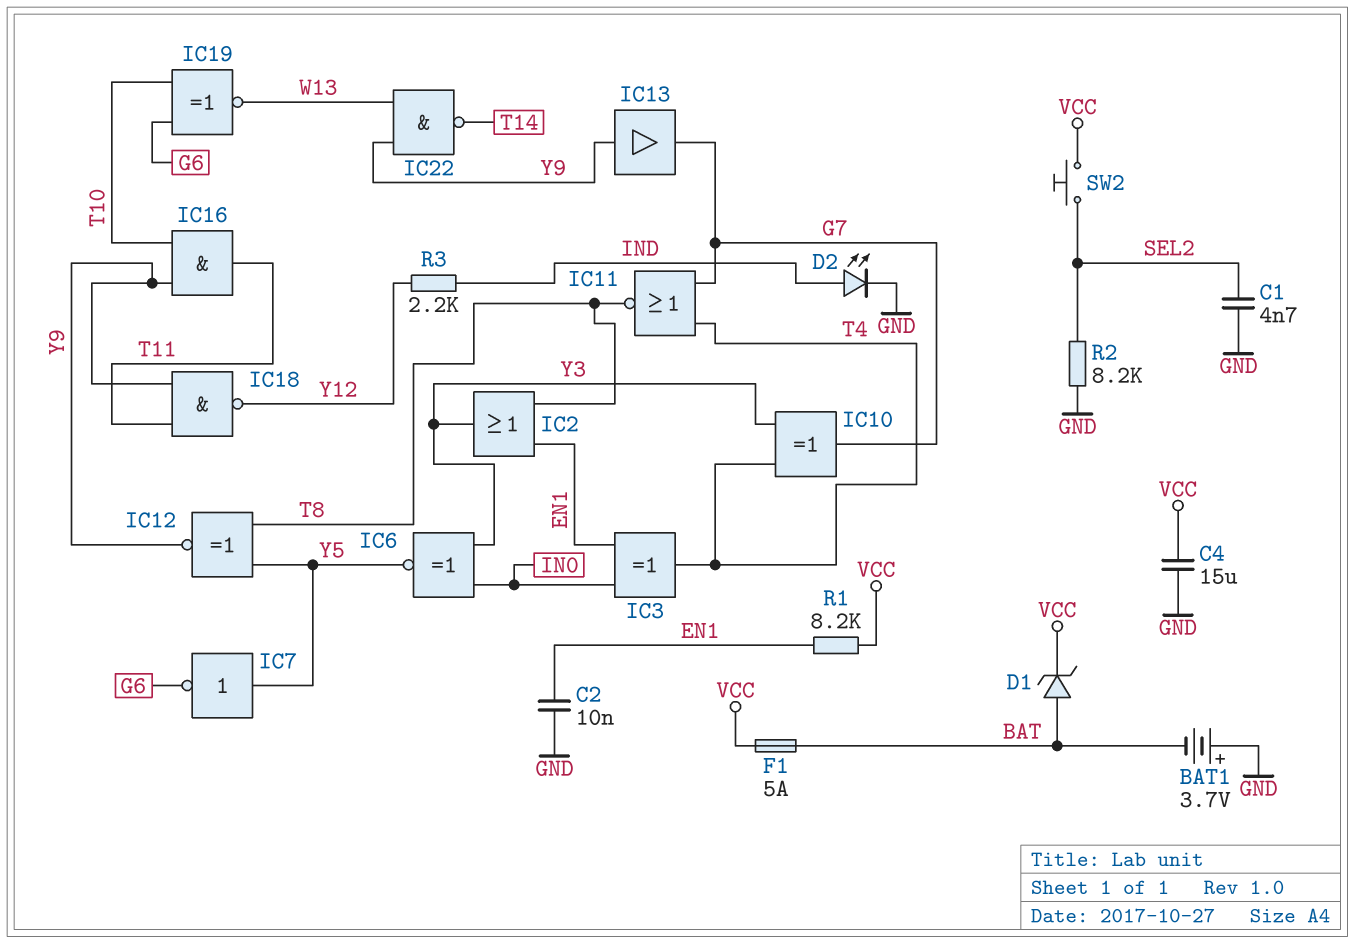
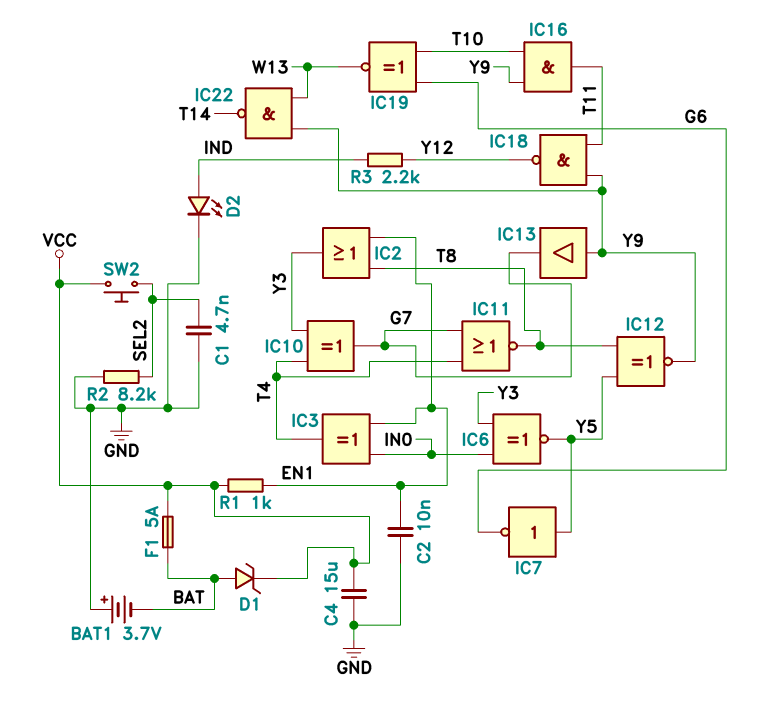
R1: 8.2k (EN1, VCC) -> 1k (EN1, VCC)

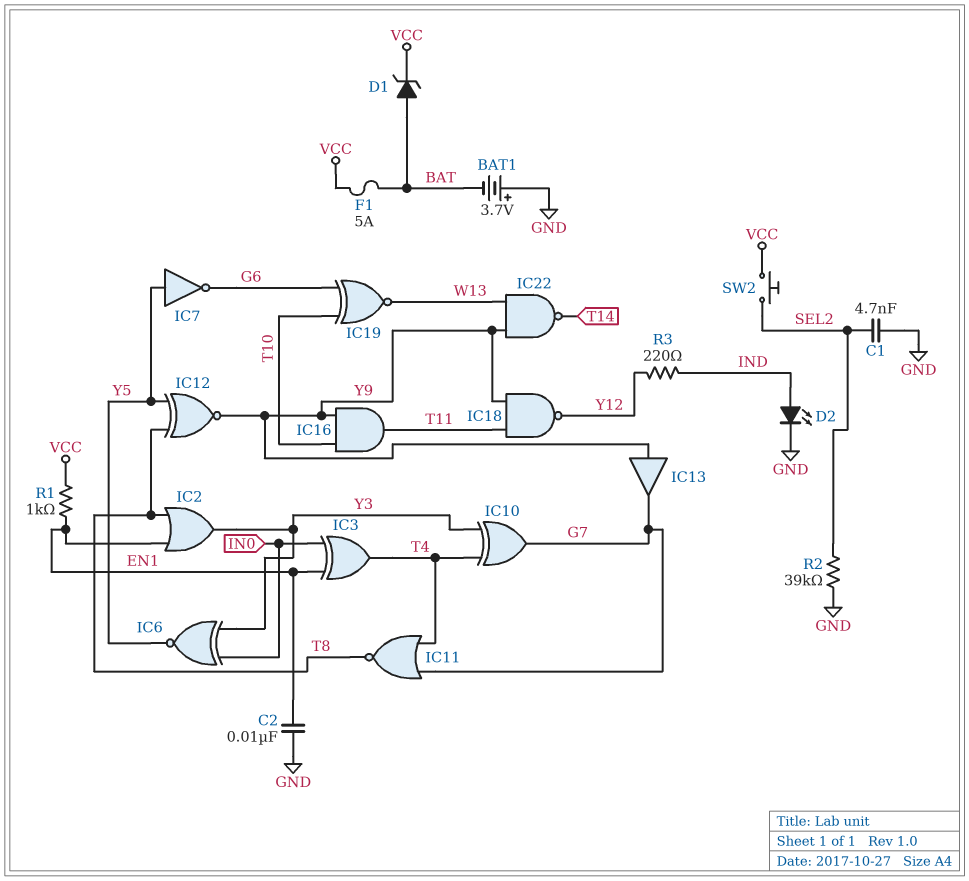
C4: 15uF (GND, VCC) -> none
R2: 8.2k (GND, SEL2) -> 39k (GND, SEL2)
R3: 2.2k (IND, Y12) -> 220 (IND, Y12)

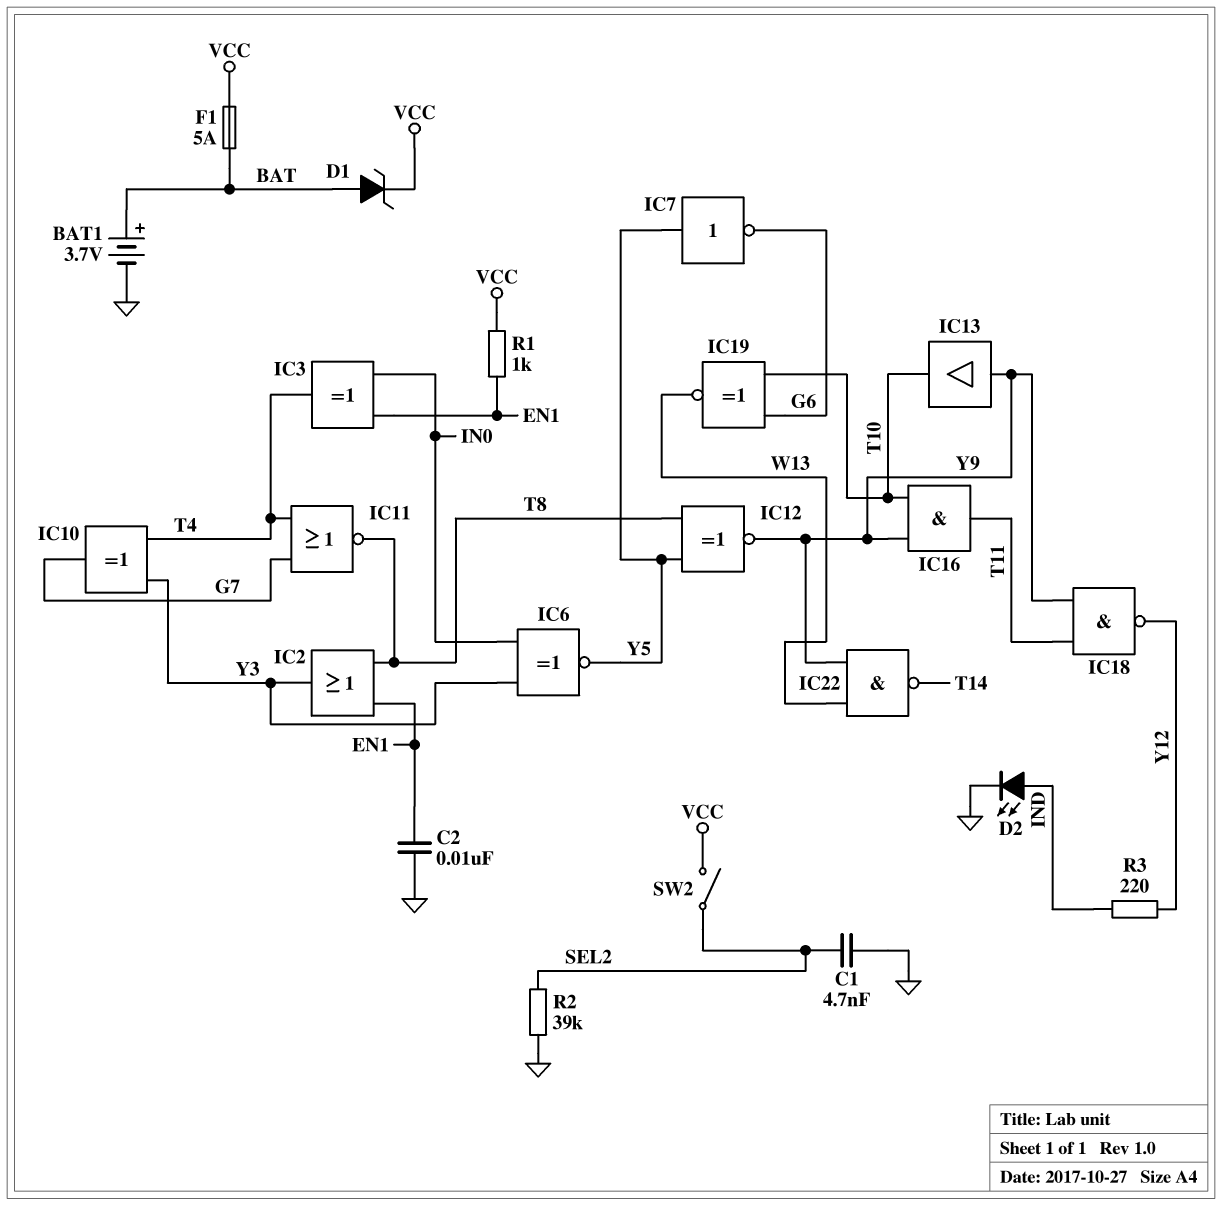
BAT1: 3.7V (plus GND, minus BAT) -> 3.7V (plus BAT, minus GND)
IC13: buffer (in Y9, out G7) -> buffer (in Y9, out T10)
SW2: button (SEL2, VCC) -> switch (SEL2, VCC)

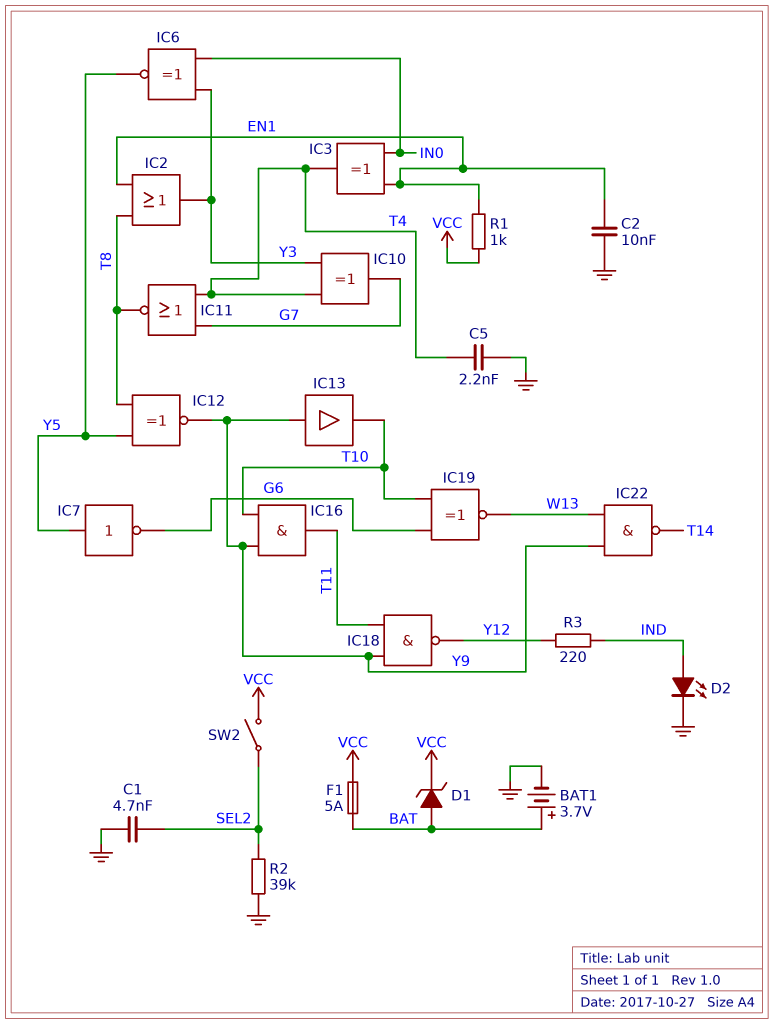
C5: none -> 2.2nF (GND, T4)

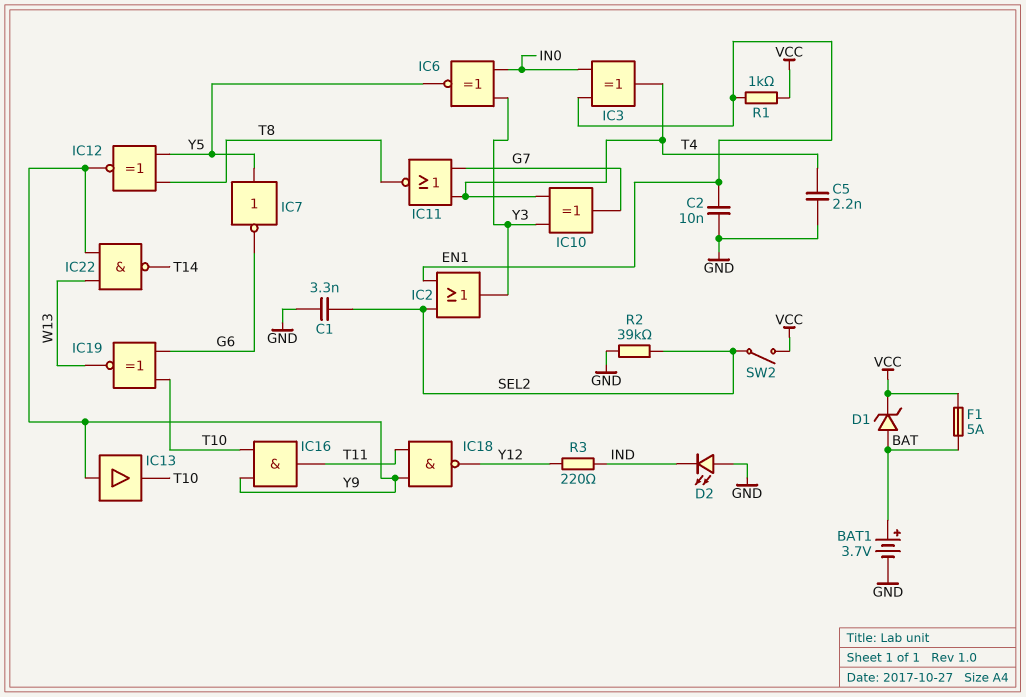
C1: 4.7nF (GND, SEL2) -> 3.3nF (GND, SEL2)
D2: LED (A IND, K GND) -> LED (A GND, K IND)
IC2: OR (in EN1, in T8, out Y3) -> OR (in EN1, in SEL2, out Y3)

